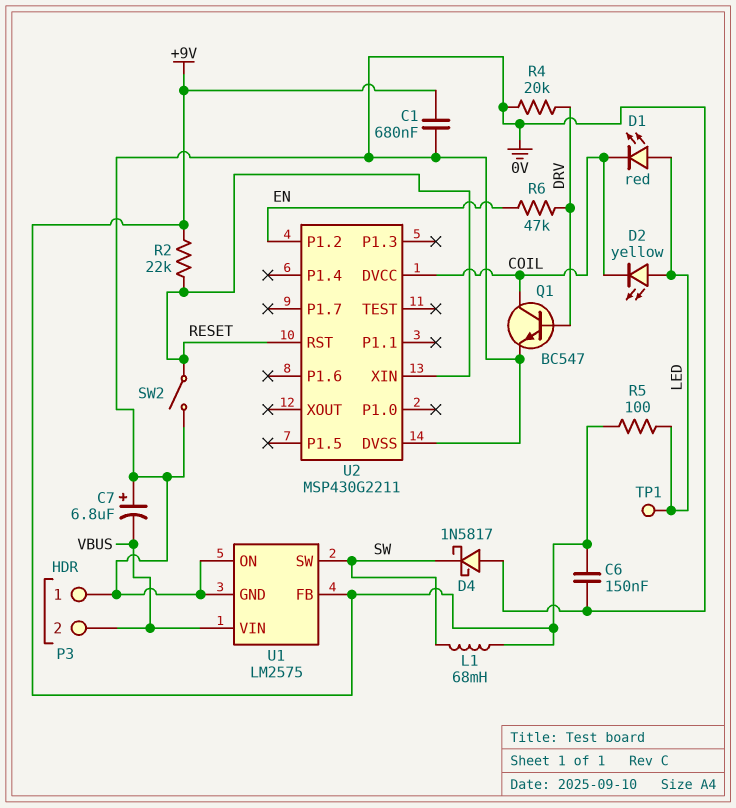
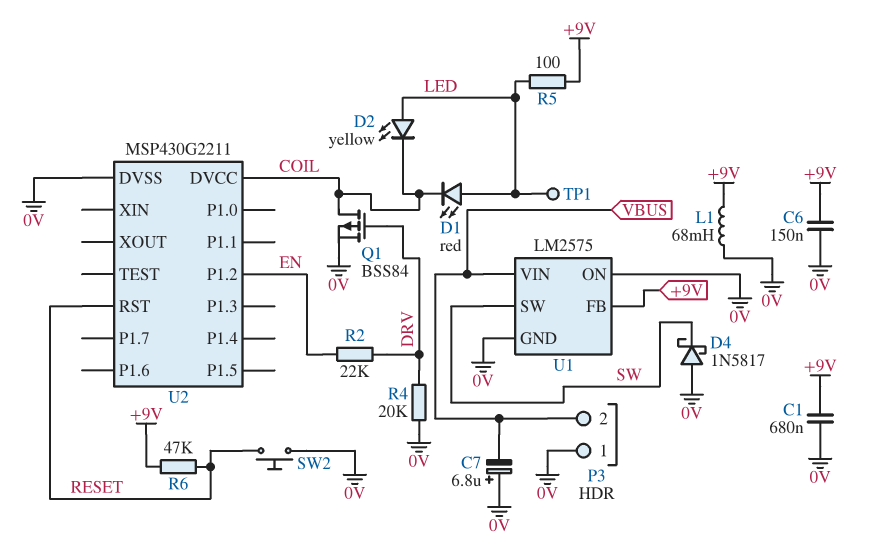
L1: 68mH (+9V, SW) -> 68mH (+9V, 0V)
Q1: NPN BC547 (B DRV, C COIL, E 0V) -> PMOS BSS84 (G DRV, D COIL, S 0V)
R2: 22k (+9V, RESET) -> 22k (DRV, EN)
R6: 47k (DRV, EN) -> 47k (+9V, RESET)
SW2: switch (0V, RESET) -> button (0V, RESET)
U2 pin XIN: RESET -> none

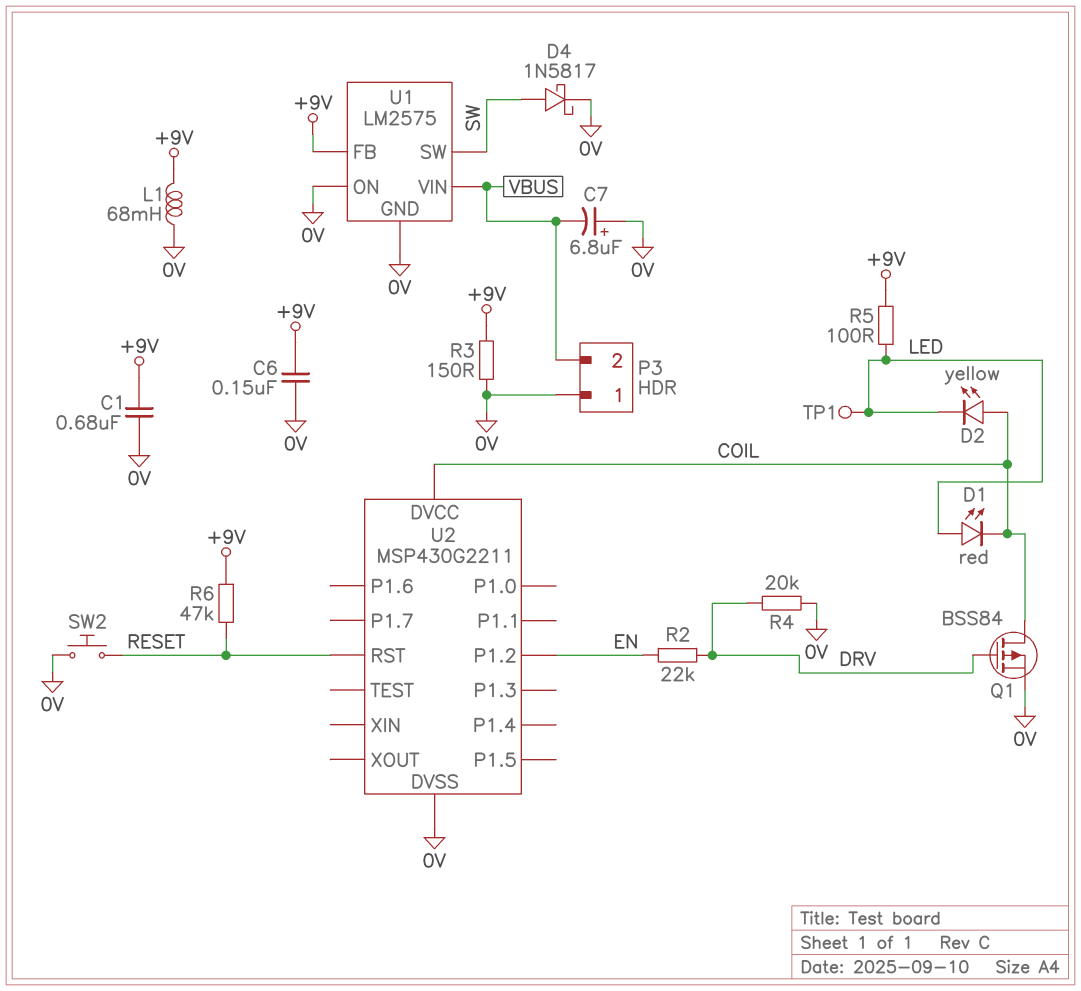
D2: LED yellow (A LED, K COIL) -> LED yellow (A COIL, K LED)
D4: schottky 1N5817 (A 0V, K SW) -> schottky 1N5817 (A SW, K 0V)
R3: none -> 150 (+9V, 0V)

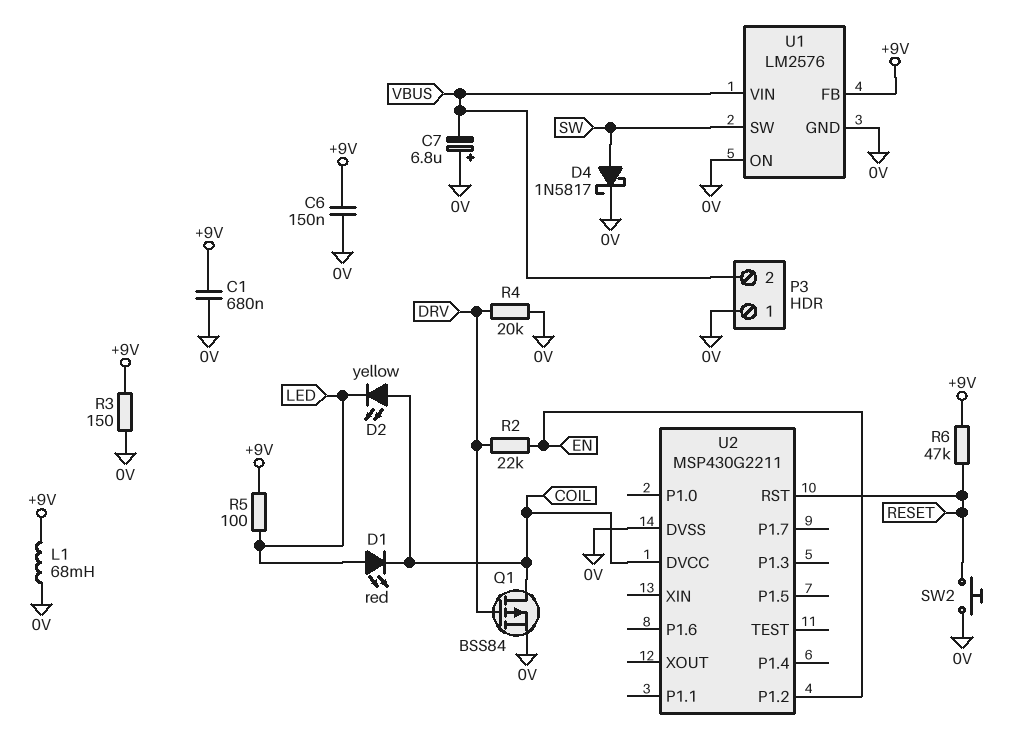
TP1: test point (LED) -> none
U1: LM2575 -> LM2576

